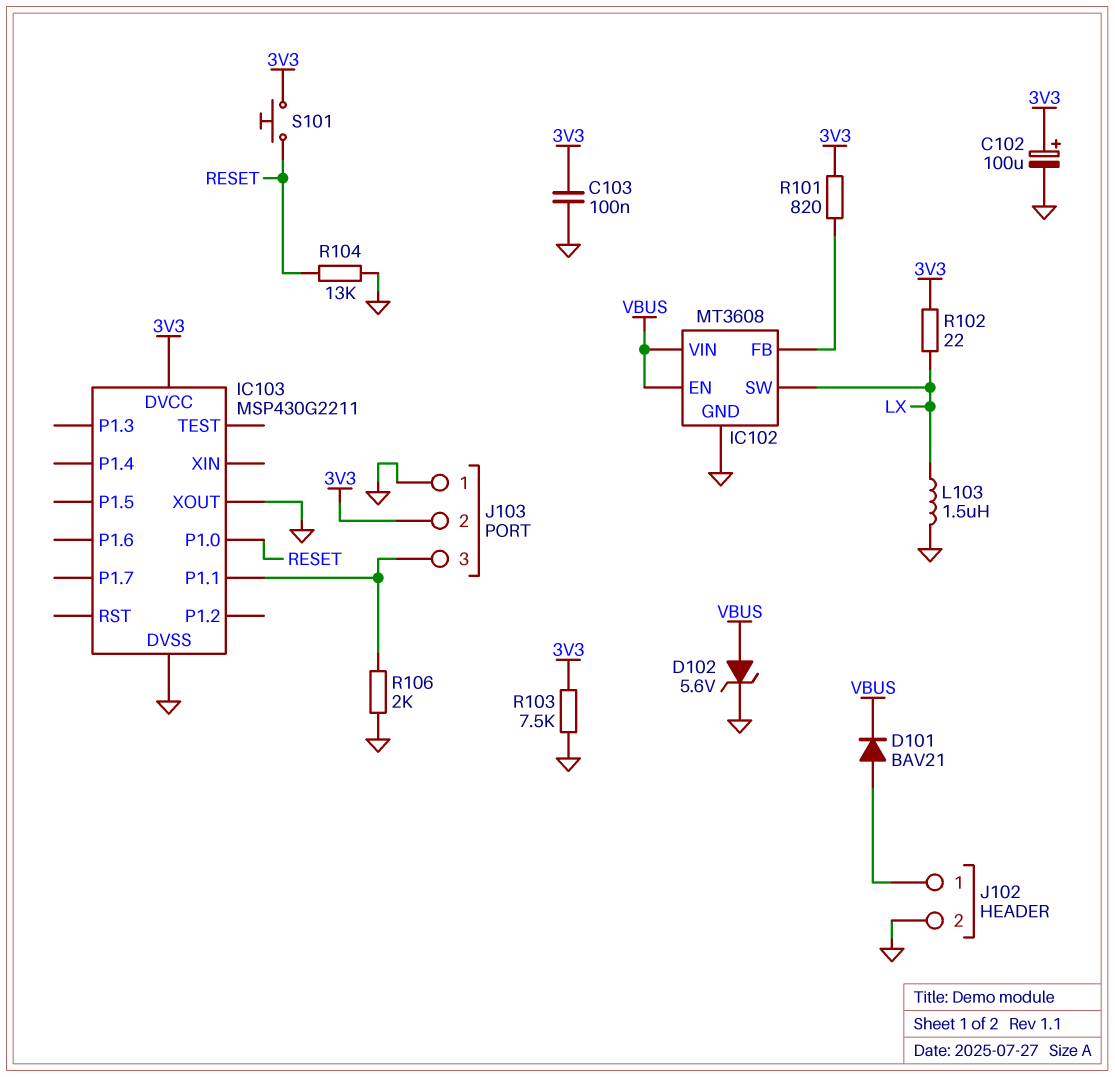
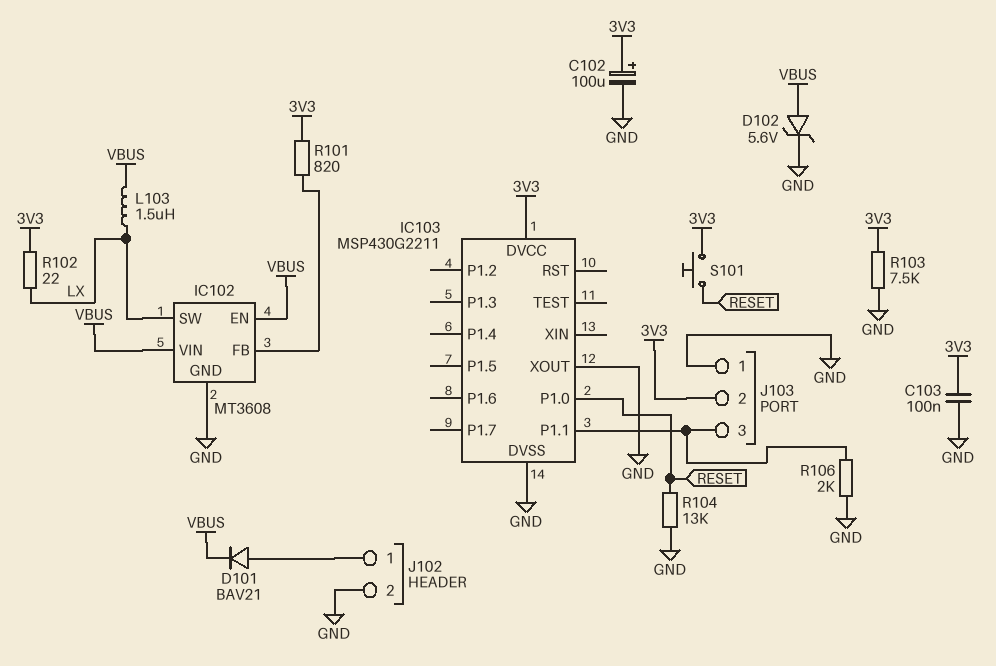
L103: 1.5uH (GND, LX) -> 1.5uH (LX, VBUS)

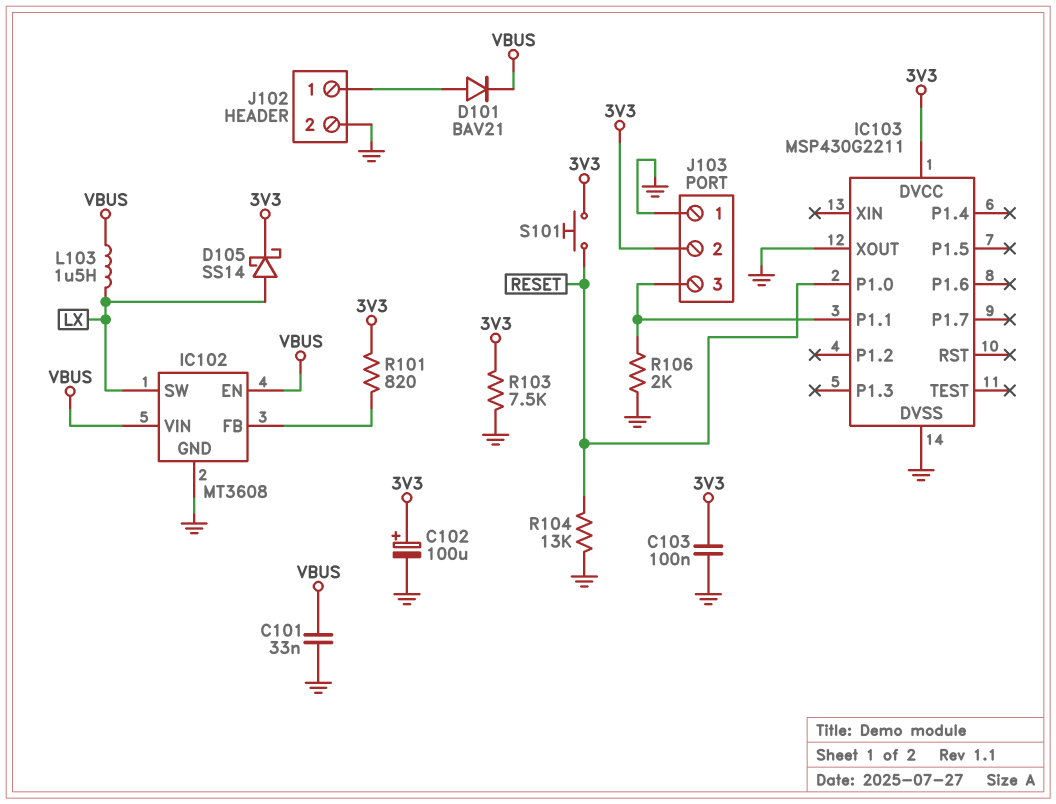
C101: none -> 33nF (GND, VBUS)
D102: zener 5.6V (A VBUS, K GND) -> none
D105: none -> schottky SS14 (A LX, K 3V3)
R102: 22 (3V3, LX) -> none

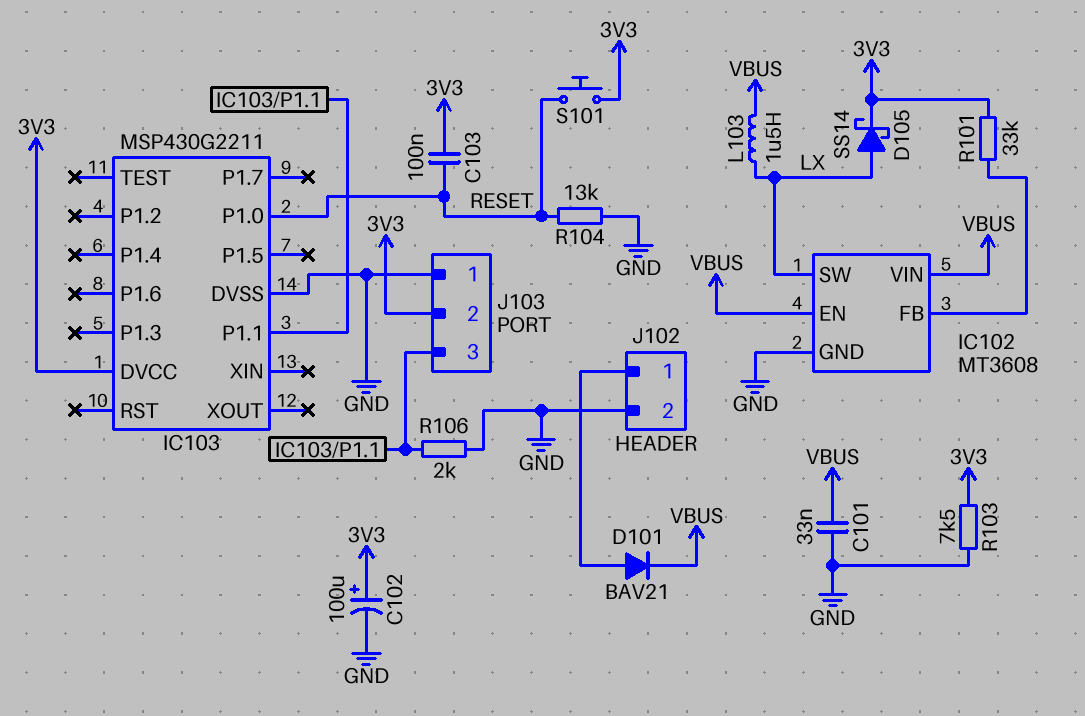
C103: 100nF (3V3, GND) -> 100nF (3V3, RESET)
IC103 pin XOUT: GND -> none
R101: 820 (3V3, IC102/FB) -> 33k (3V3, IC102/FB)

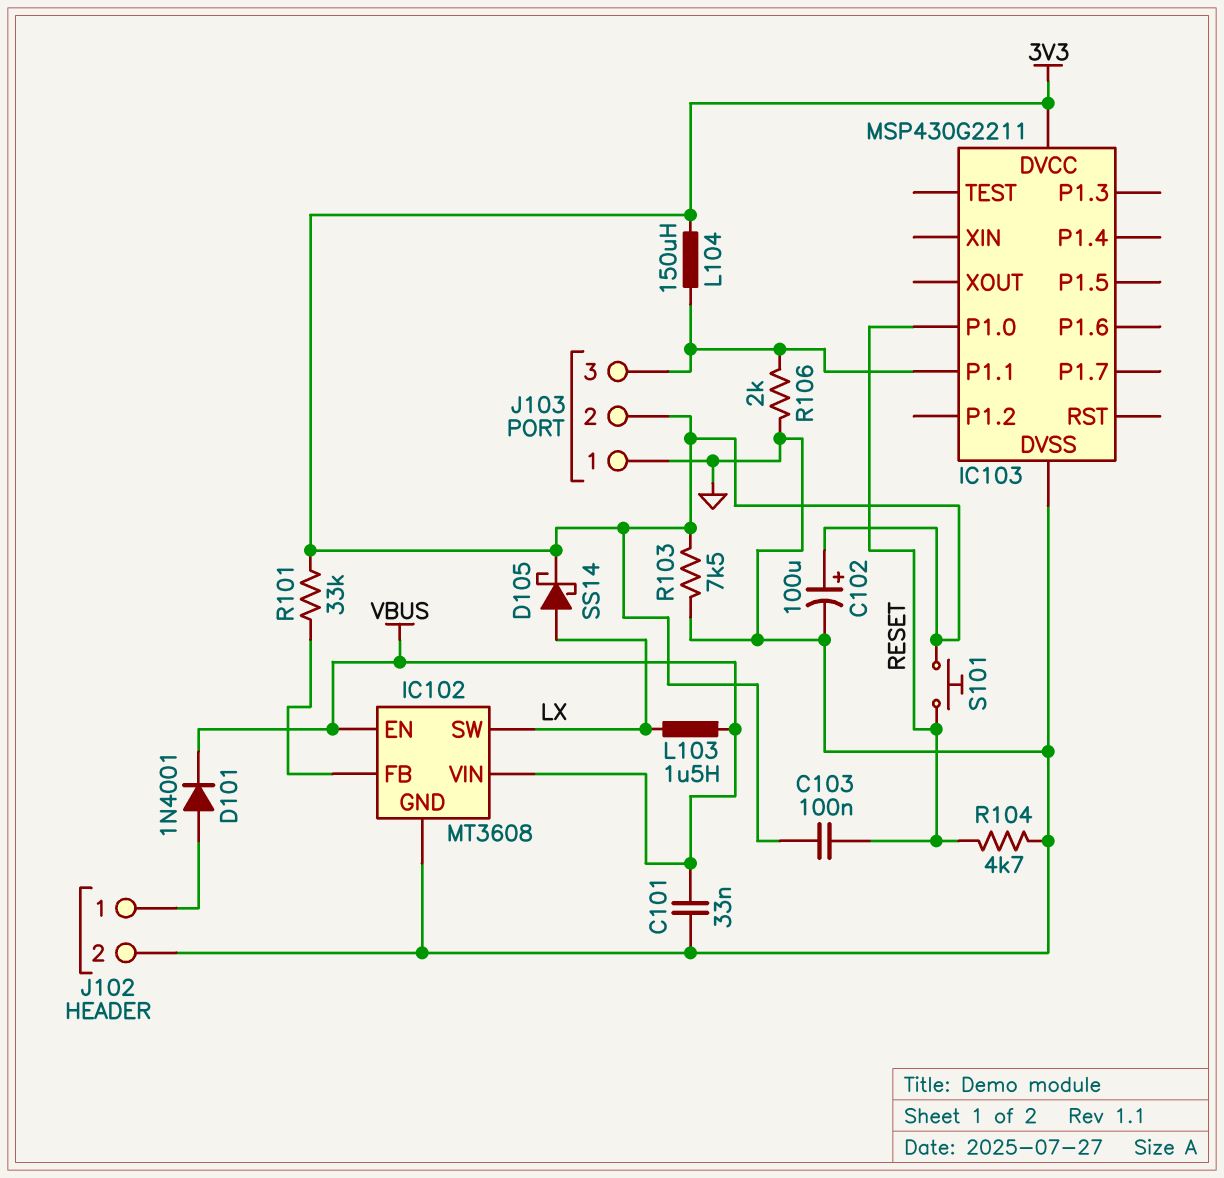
D101: diode BAV21 (A J102/1, K VBUS) -> diode 1N4001 (A J102/1, K VBUS)
L104: none -> 150uH (3V3, IC103/P1.1)
R104: 13k (GND, RESET) -> 4.7k (GND, RESET)

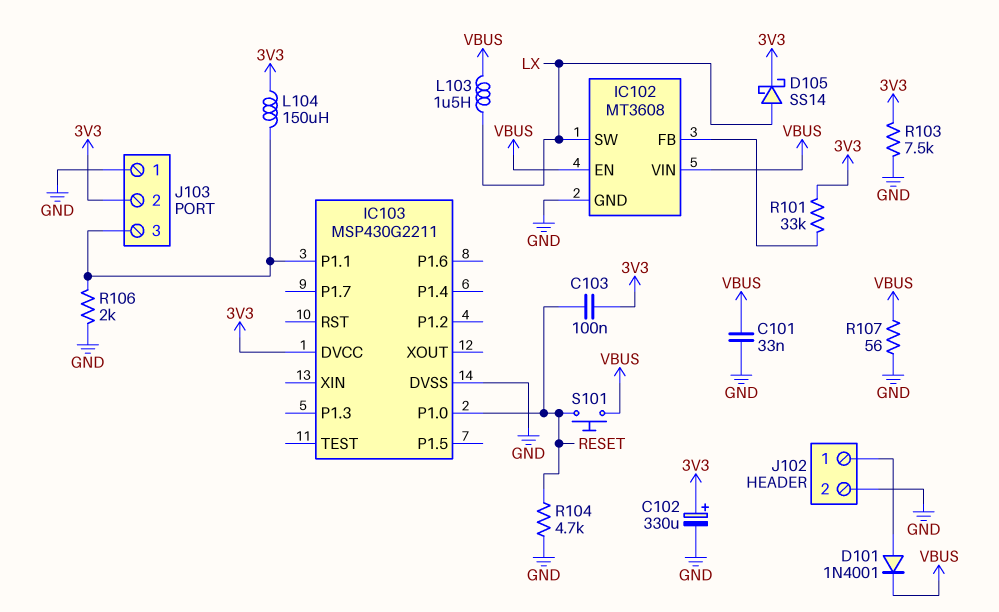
C102: 100uF (plus 3V3, minus GND) -> 330uF (plus 3V3, minus GND)
R107: none -> 56 (GND, VBUS)
S101: button (3V3, RESET) -> button (RESET, VBUS)

